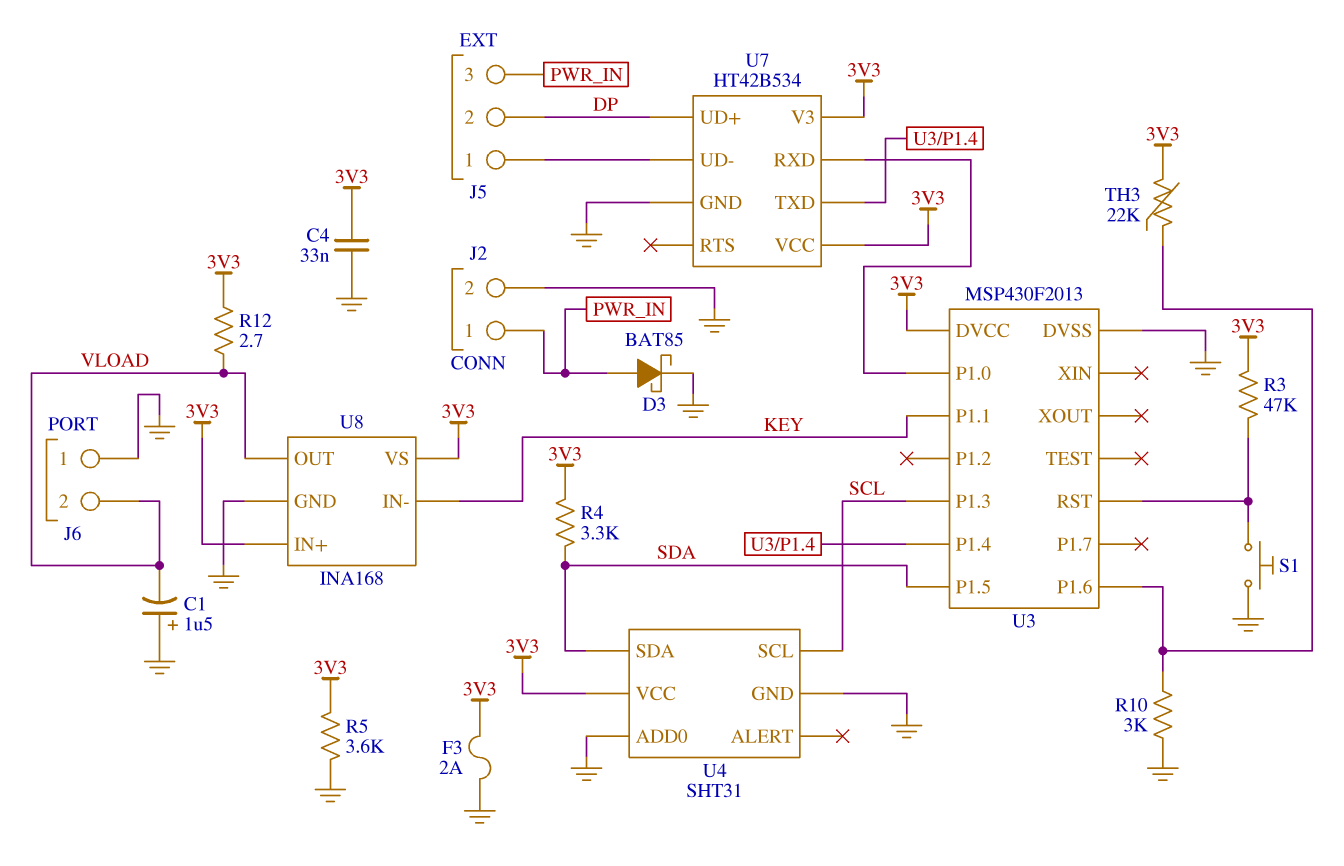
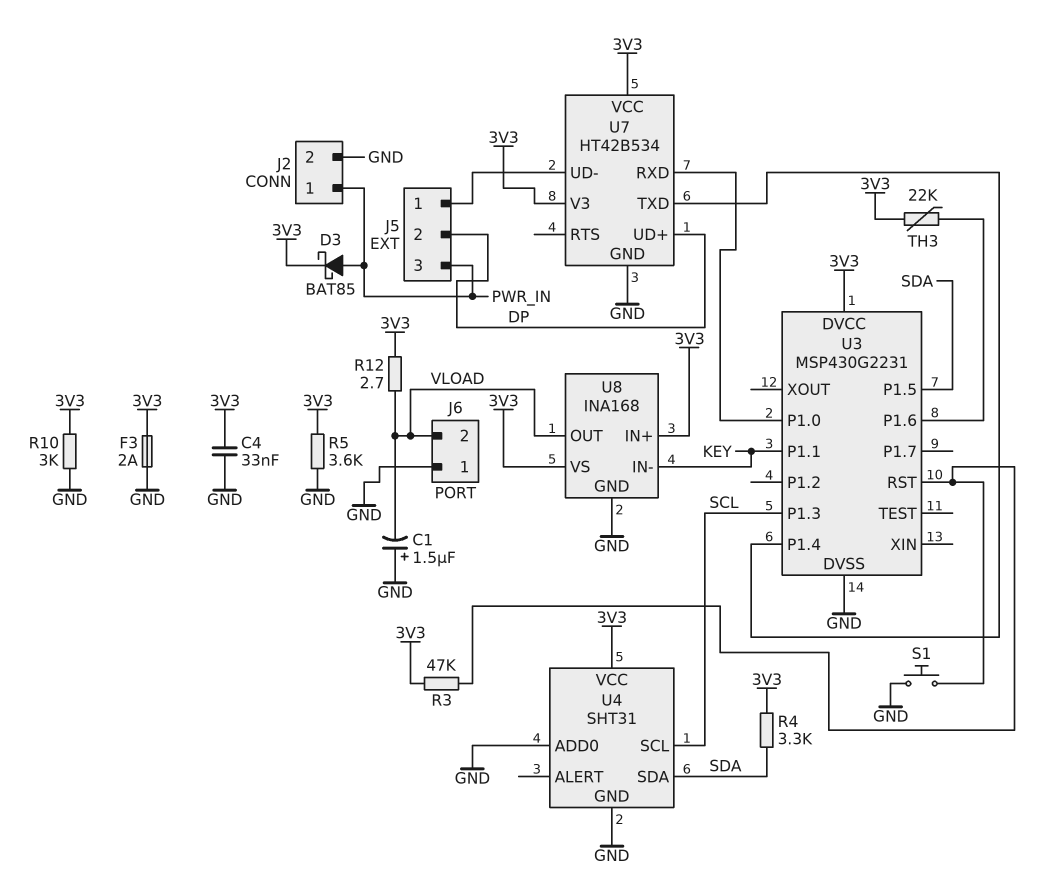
D3: schottky BAT85 (A PWR_IN, K GND) -> schottky BAT85 (A PWR_IN, K 3V3)
R10: 3k (GND, U3/P1.6) -> 3k (3V3, GND)
U3: MSP430F2013 -> MSP430G2231

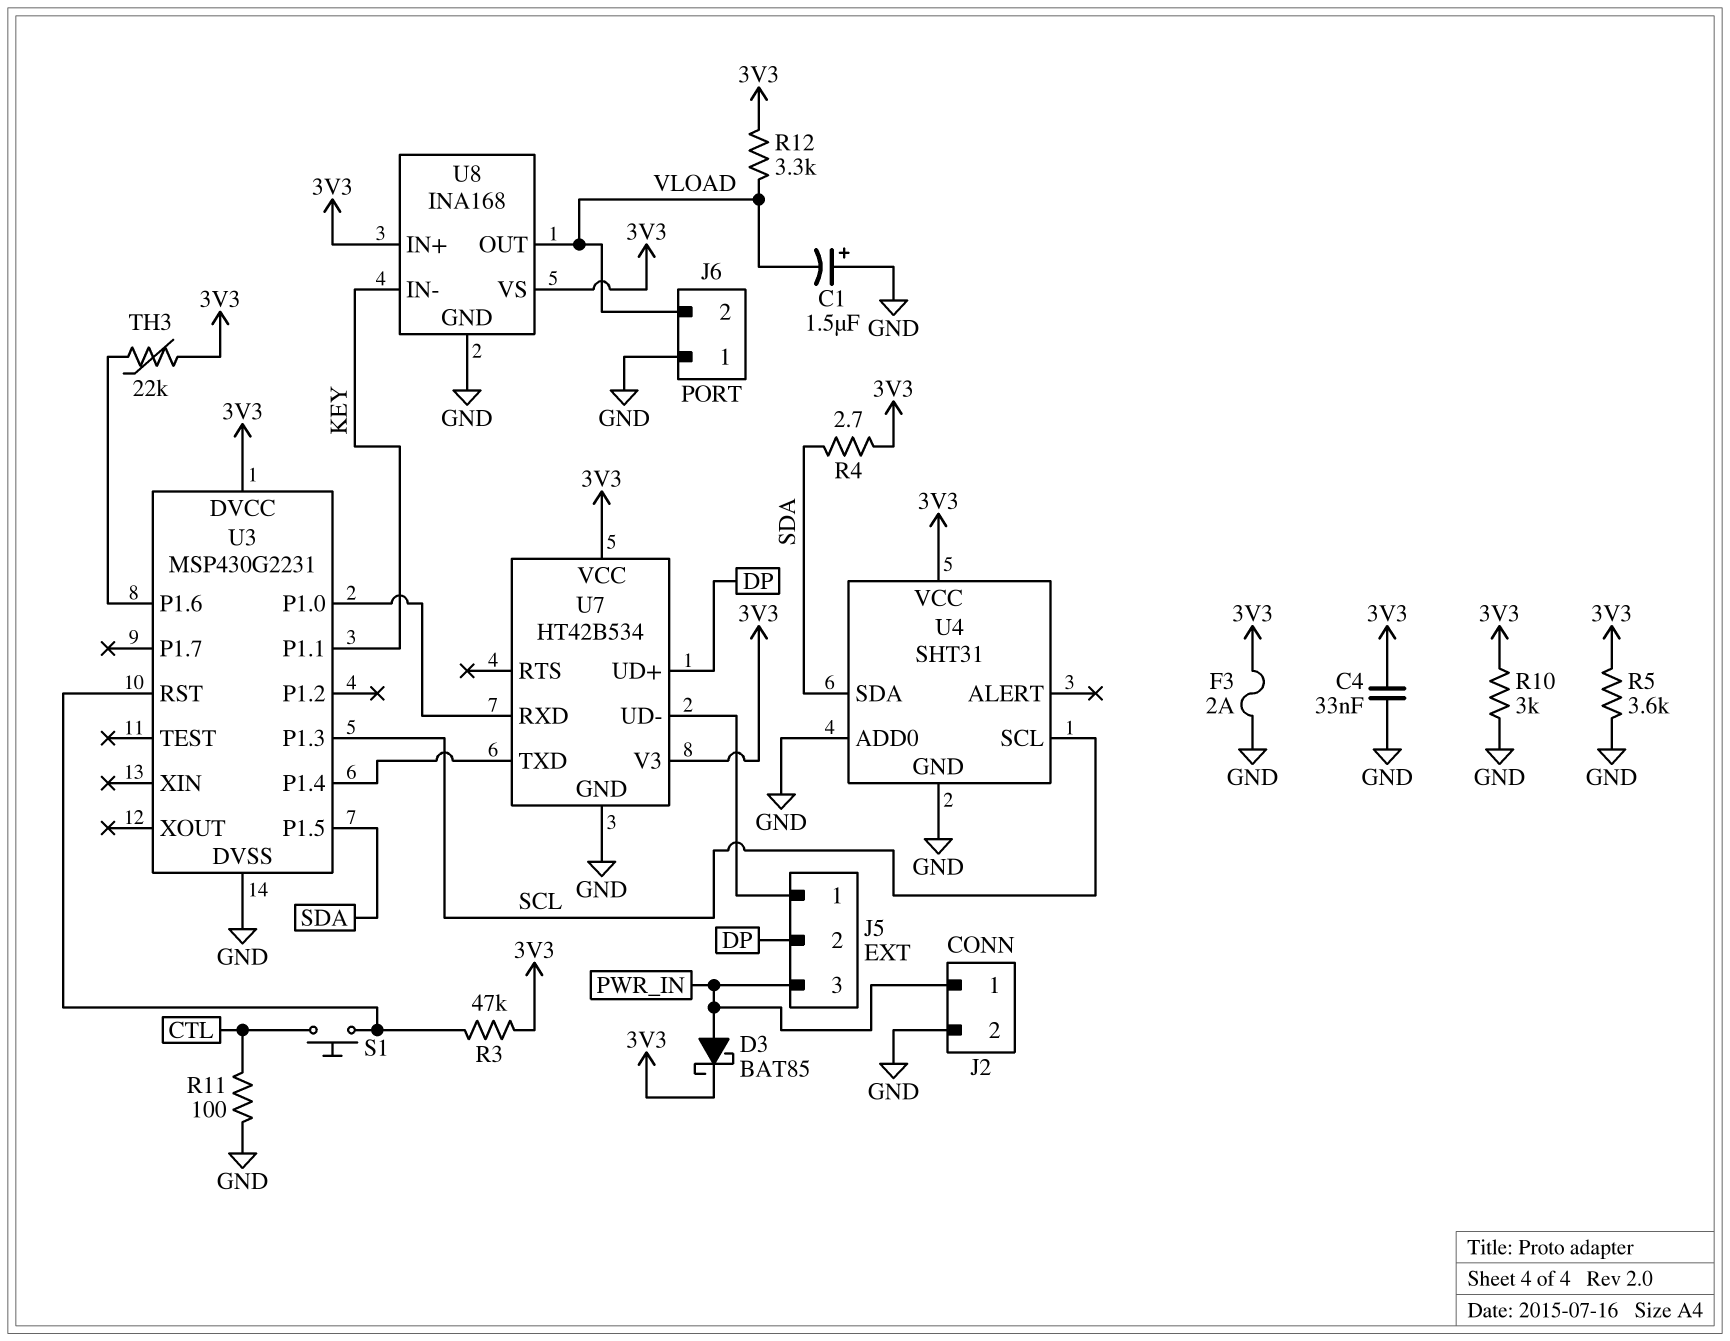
R4: 3.3k (3V3, SDA) -> 2.7 (3V3, SDA)
R11: none -> 100 (CTL, GND)
R12: 2.7 (3V3, VLOAD) -> 3.3k (3V3, VLOAD)
S1: button (GND, U3/RST) -> button (CTL, U3/RST)

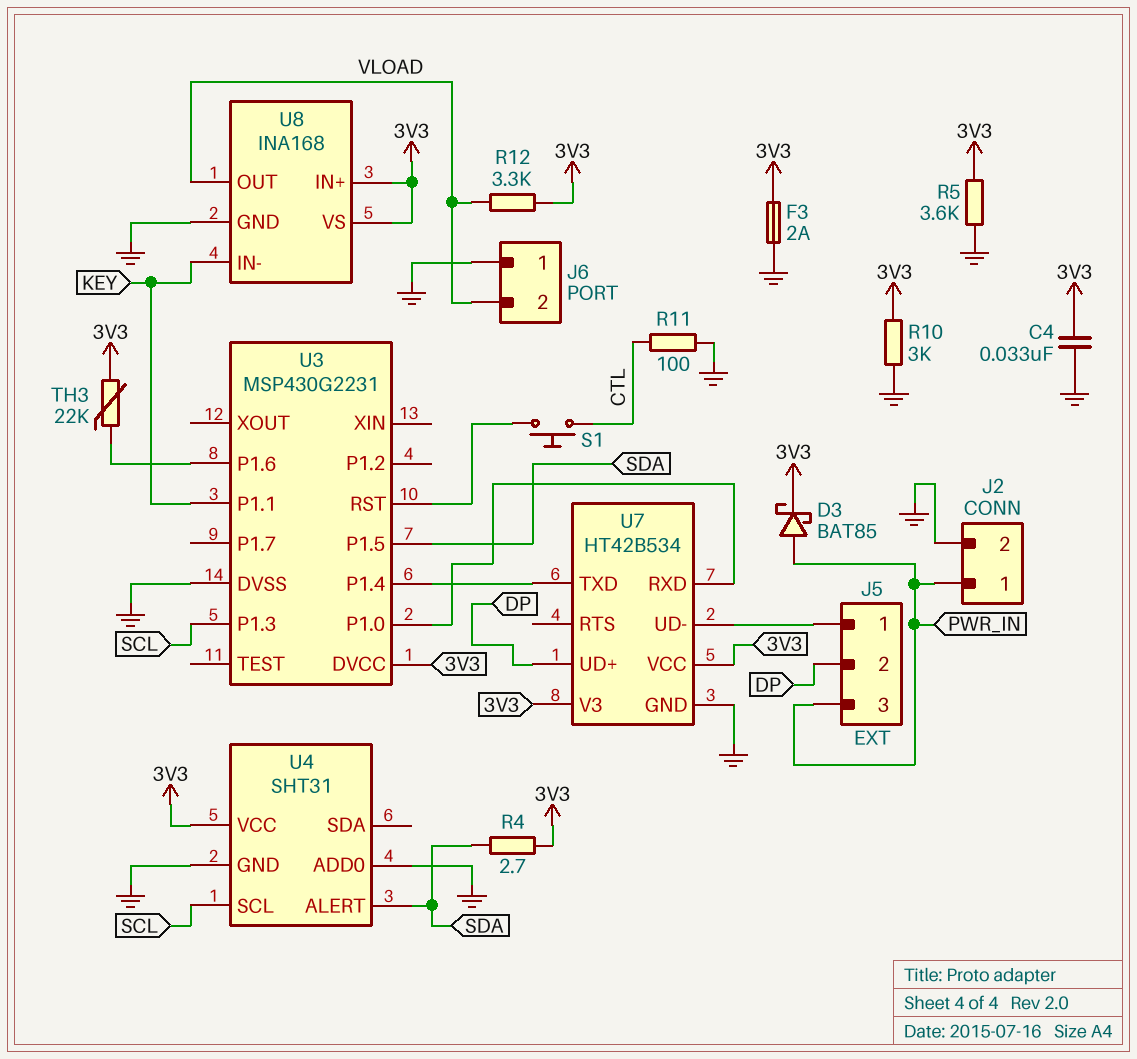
C1: 1.5uF (plus GND, minus VLOAD) -> none
R3: 47k (3V3, U3/RST) -> none
U4 pin ALERT: none -> SDA
U4 pin SDA: SDA -> none

